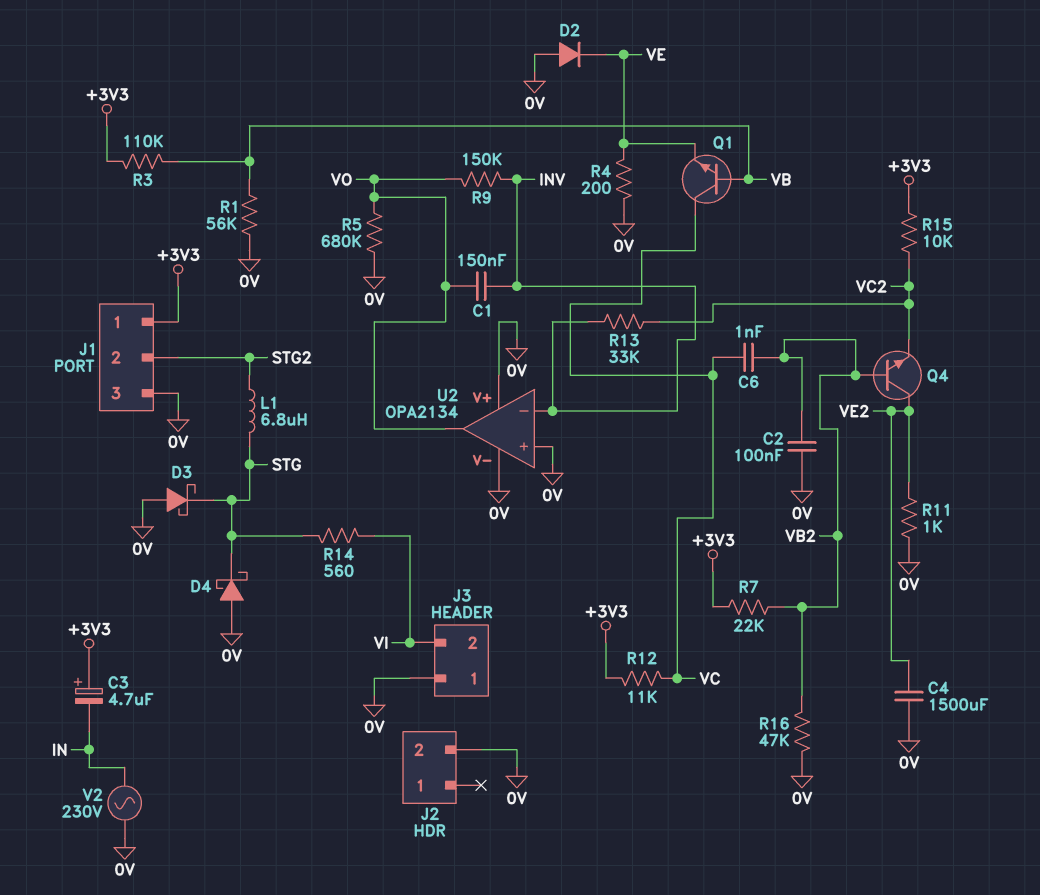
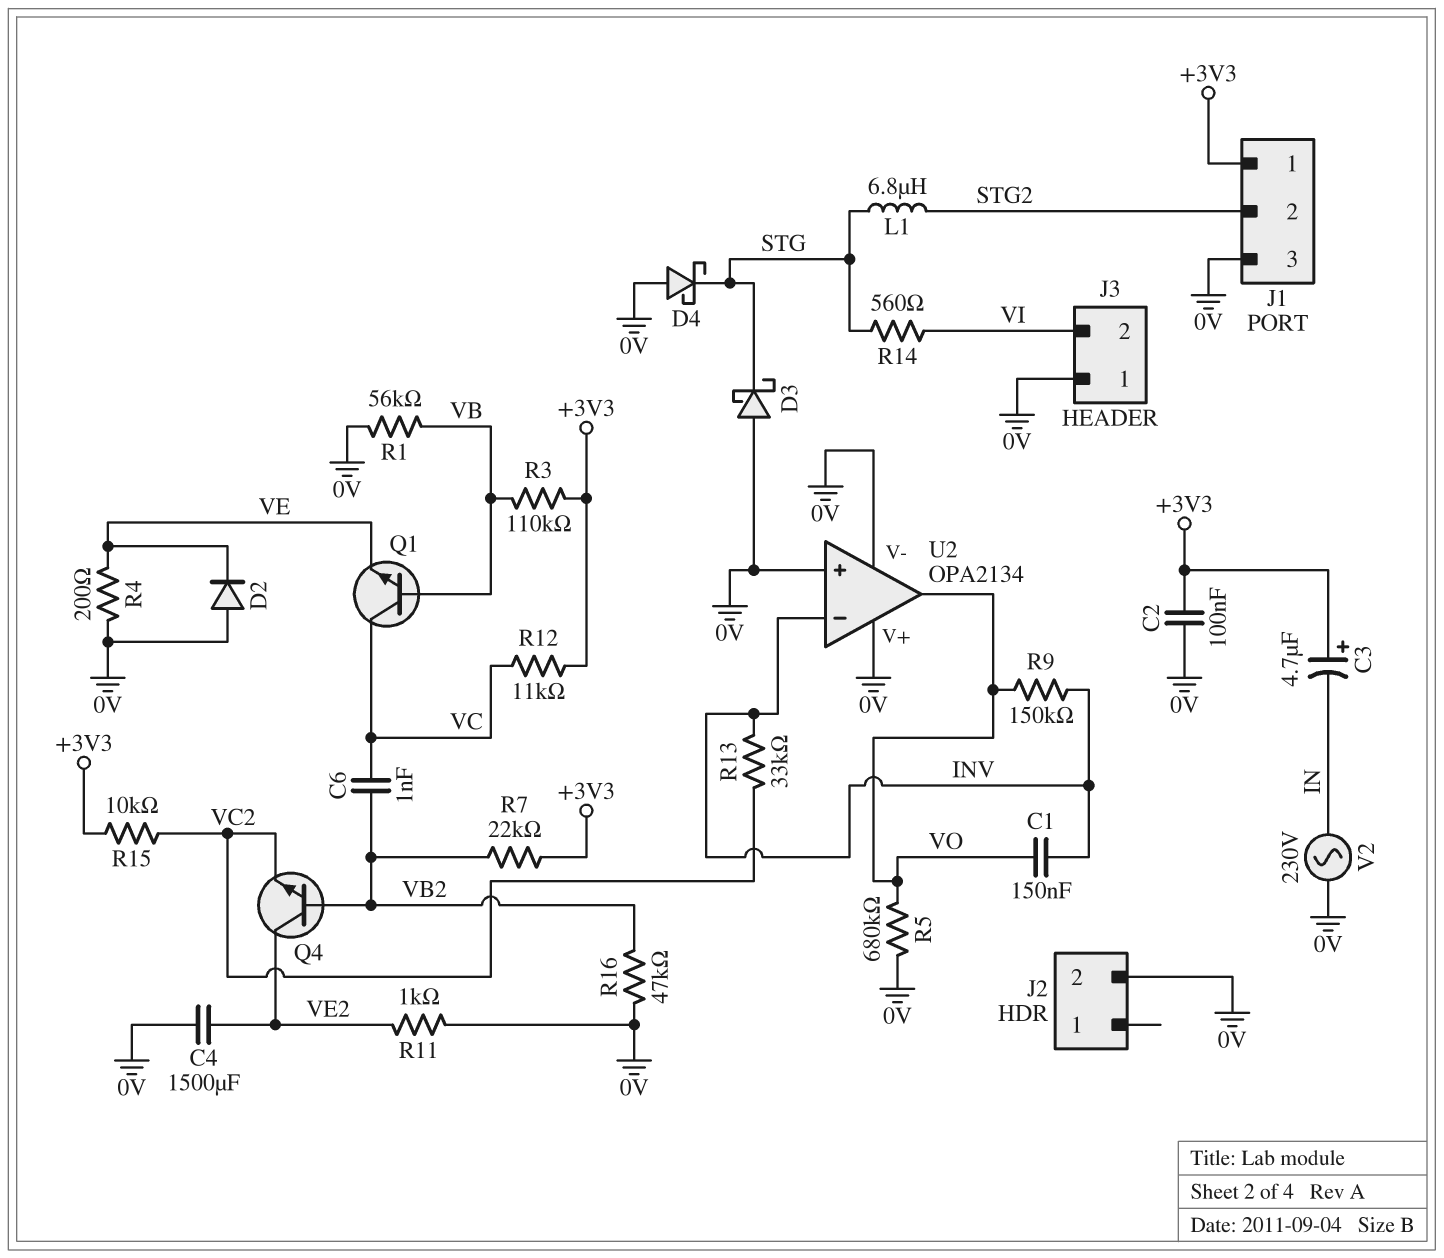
C2: 100nF (0V, VB2) -> 100nF (+3V3, 0V)

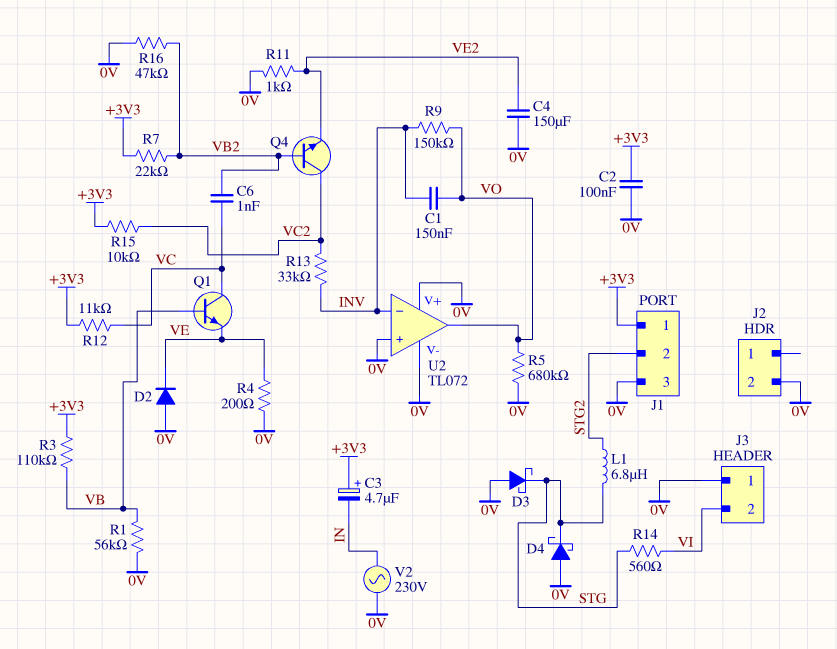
C4: 1500uF (0V, VE2) -> 150uF (0V, VE2)
Q4: NPN (B VB2, C VE2, E VC2) -> NPN (B VB2, C VC2, E VE2)
U2: OPA2134 -> TL072

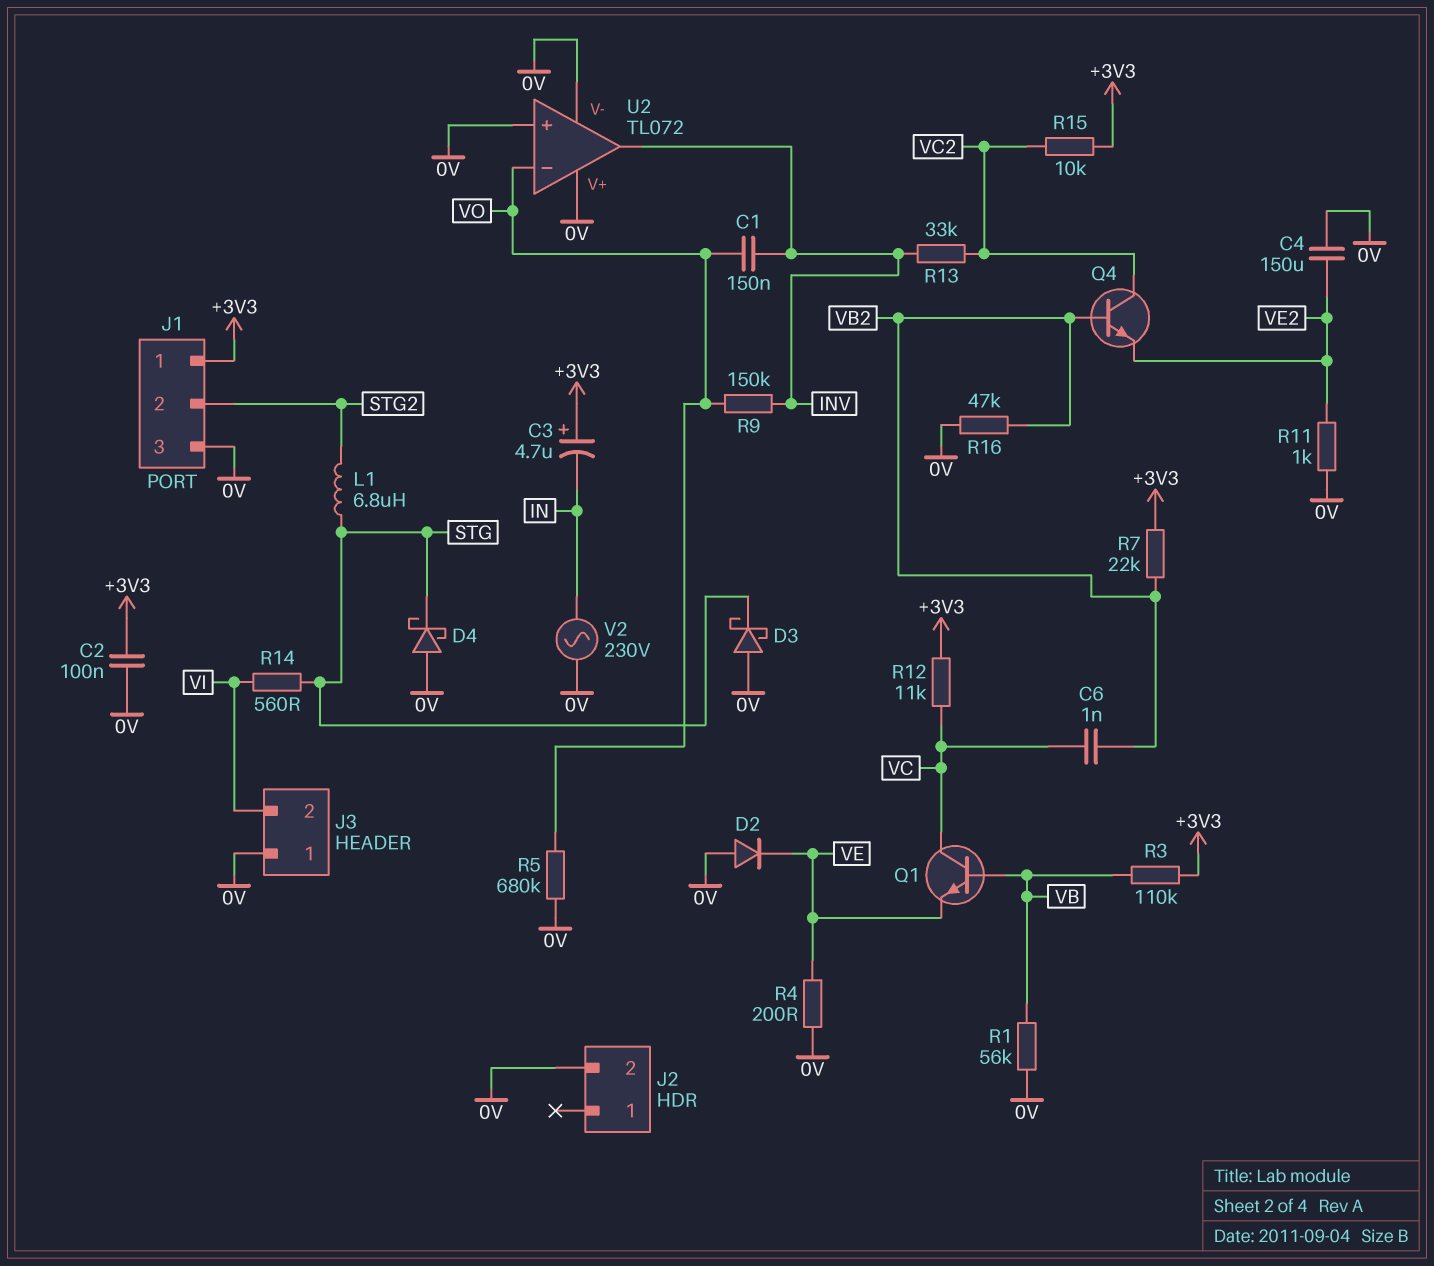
U2 pin in-: INV -> VO
U2 pin out: VO -> INV

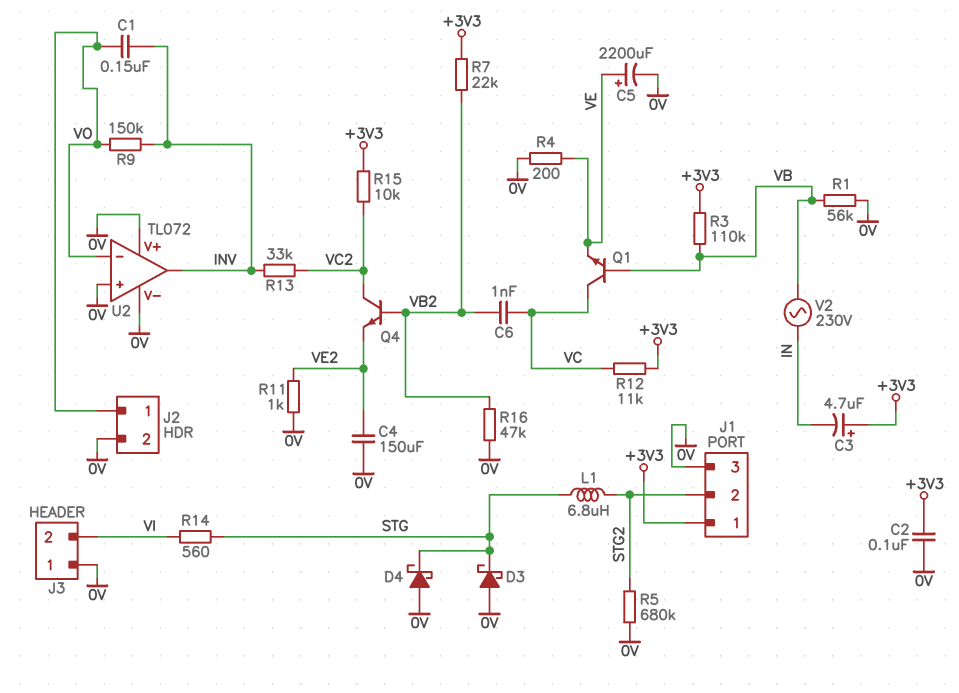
C5: none -> 2200uF (plus VE, minus 0V)
D2: diode (A 0V, K VE) -> none
J2 pin 1: none -> VO
R5: 680k (0V, VO) -> 680k (0V, STG2)
V2: AC 230V (0V, IN) -> AC 230V (IN, VB)

